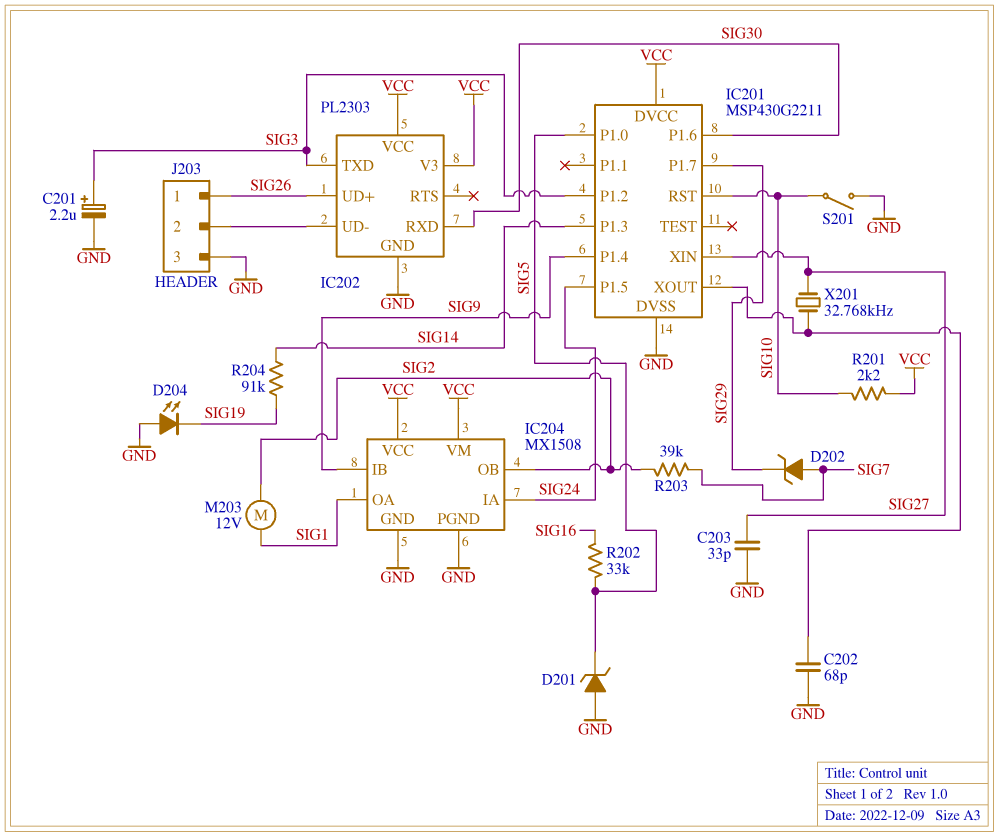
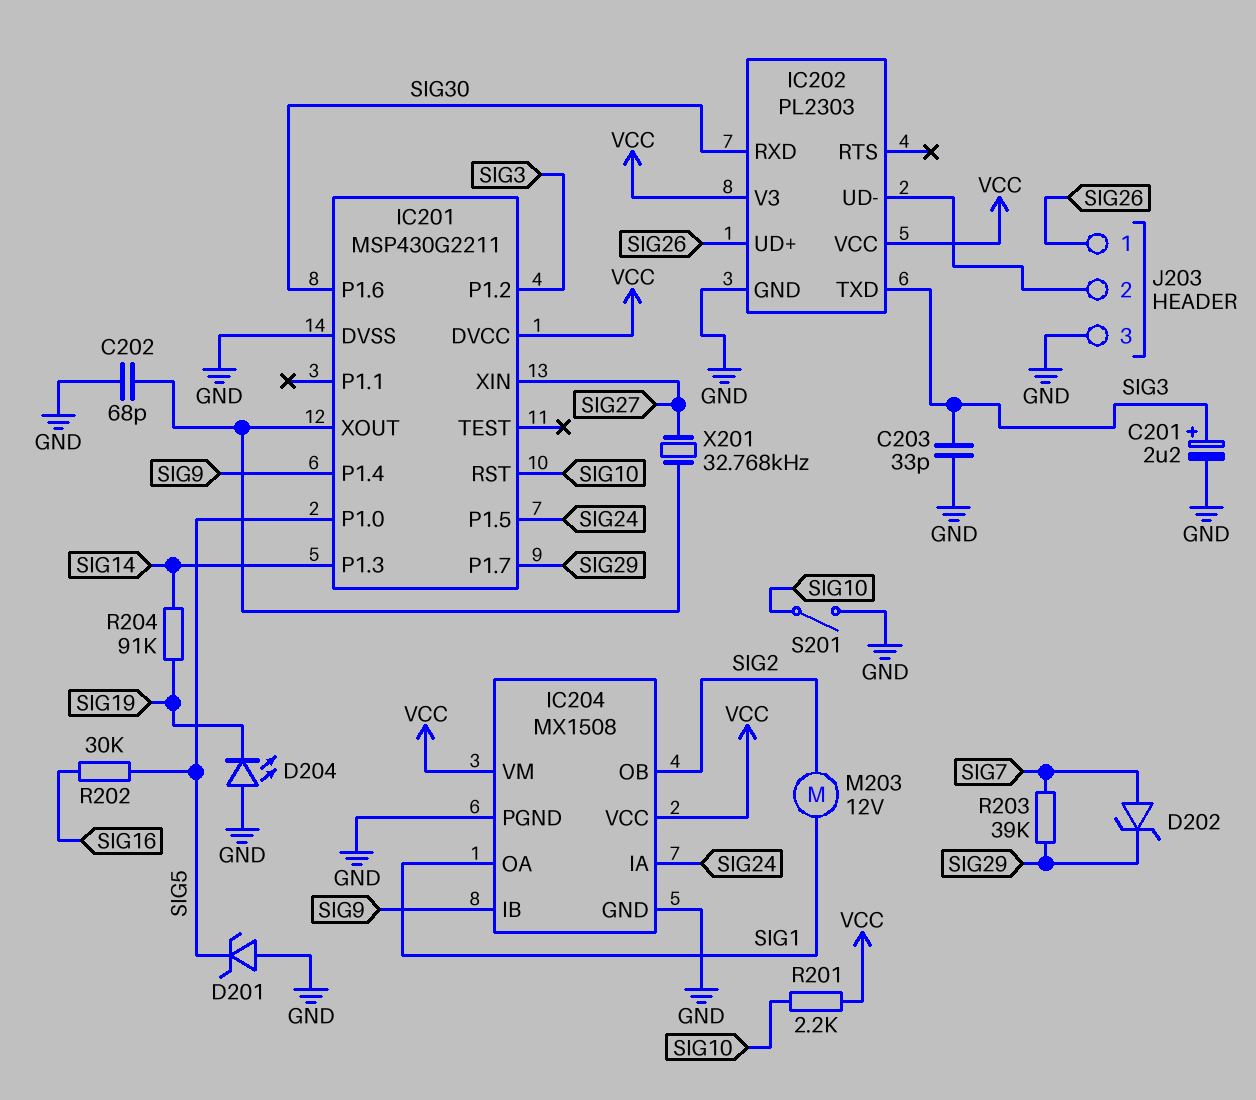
C203: 33pF (GND, SIG27) -> 33pF (GND, SIG3)
R202: 33k (SIG5, SIG16) -> 30k (SIG5, SIG16)
R203: 39k (SIG2, SIG7) -> 39k (SIG7, SIG29)

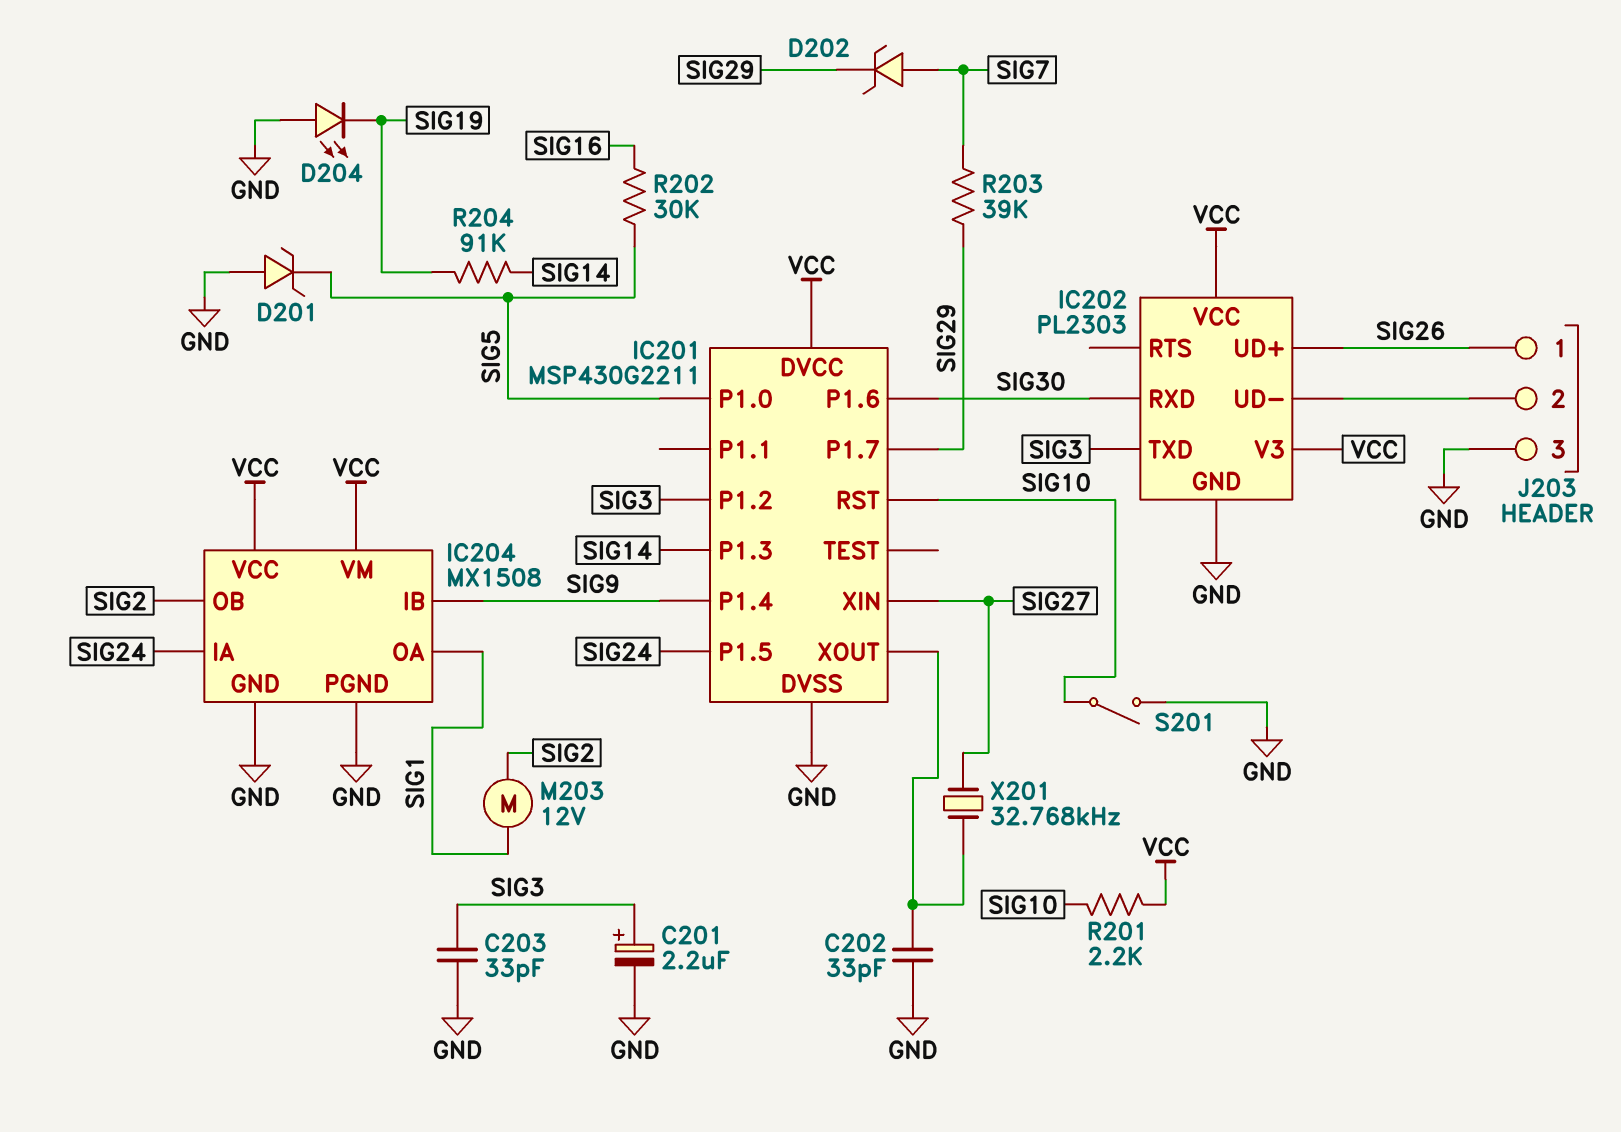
C202: 68pF (GND, IC201/XOUT) -> 33pF (GND, IC201/XOUT)

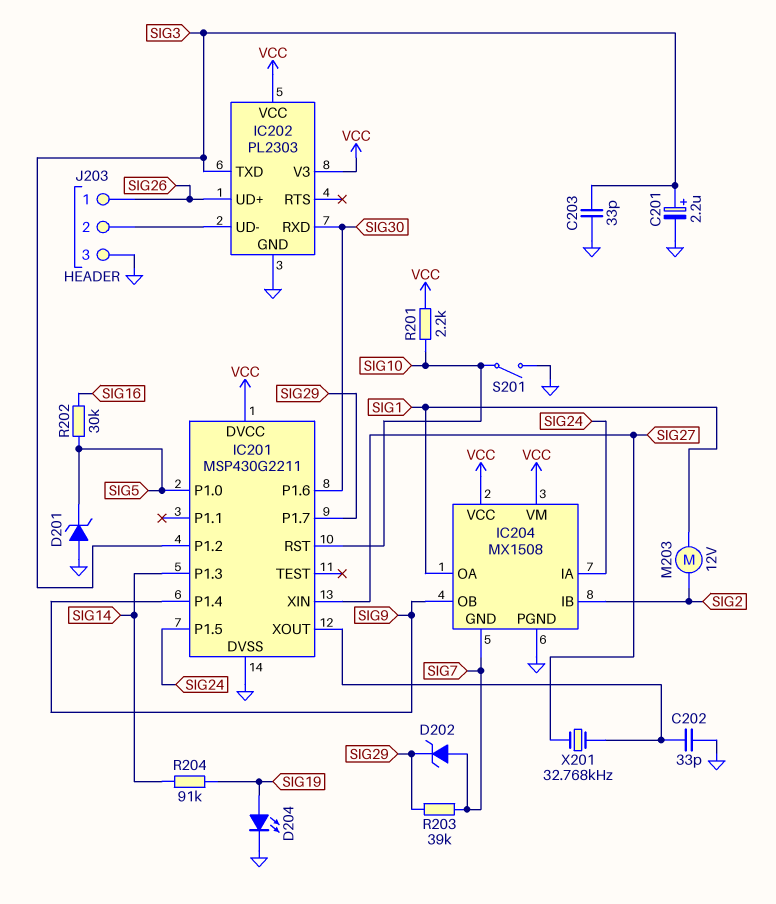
D204: LED (A GND, K SIG19) -> LED (A SIG19, K GND)
IC204 pin GND: GND -> SIG7
IC204 pin IB: SIG9 -> SIG2
IC204 pin OB: SIG2 -> SIG9

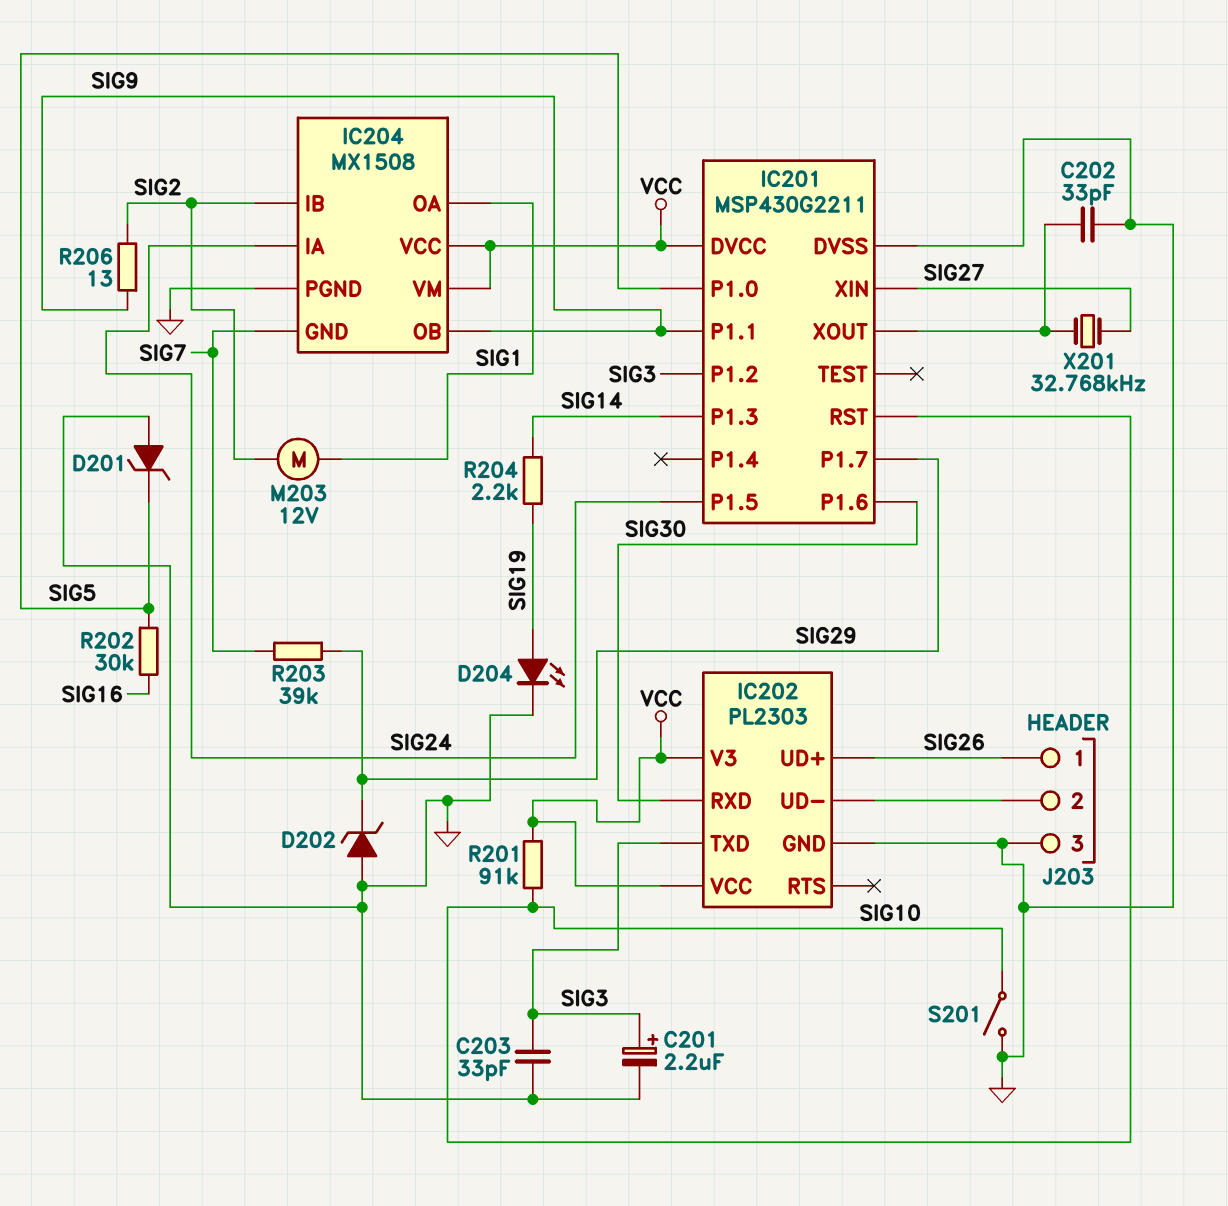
D202: zener (A SIG7, K SIG29) -> zener (A GND, K SIG29)
IC201 pin P1.1: none -> SIG9
IC201 pin P1.4: SIG9 -> none
R201: 2.2k (SIG10, VCC) -> 91k (SIG10, VCC)
R204: 91k (SIG14, SIG19) -> 2.2k (SIG14, SIG19)
R206: none -> 13 (SIG2, SIG9)

